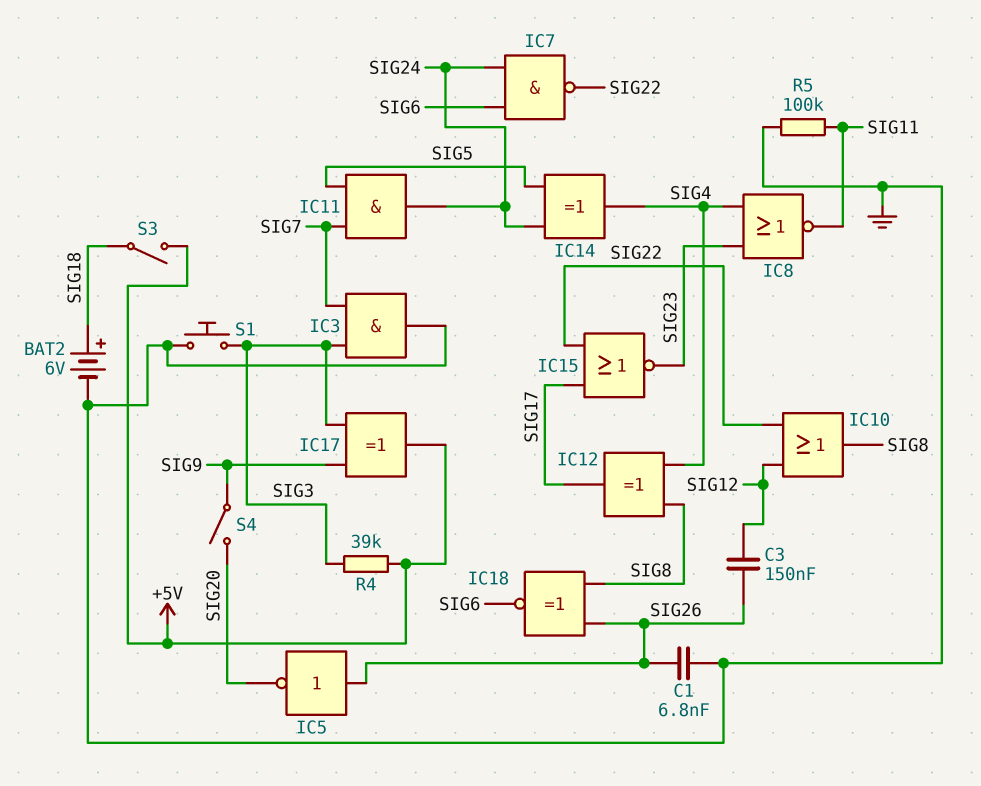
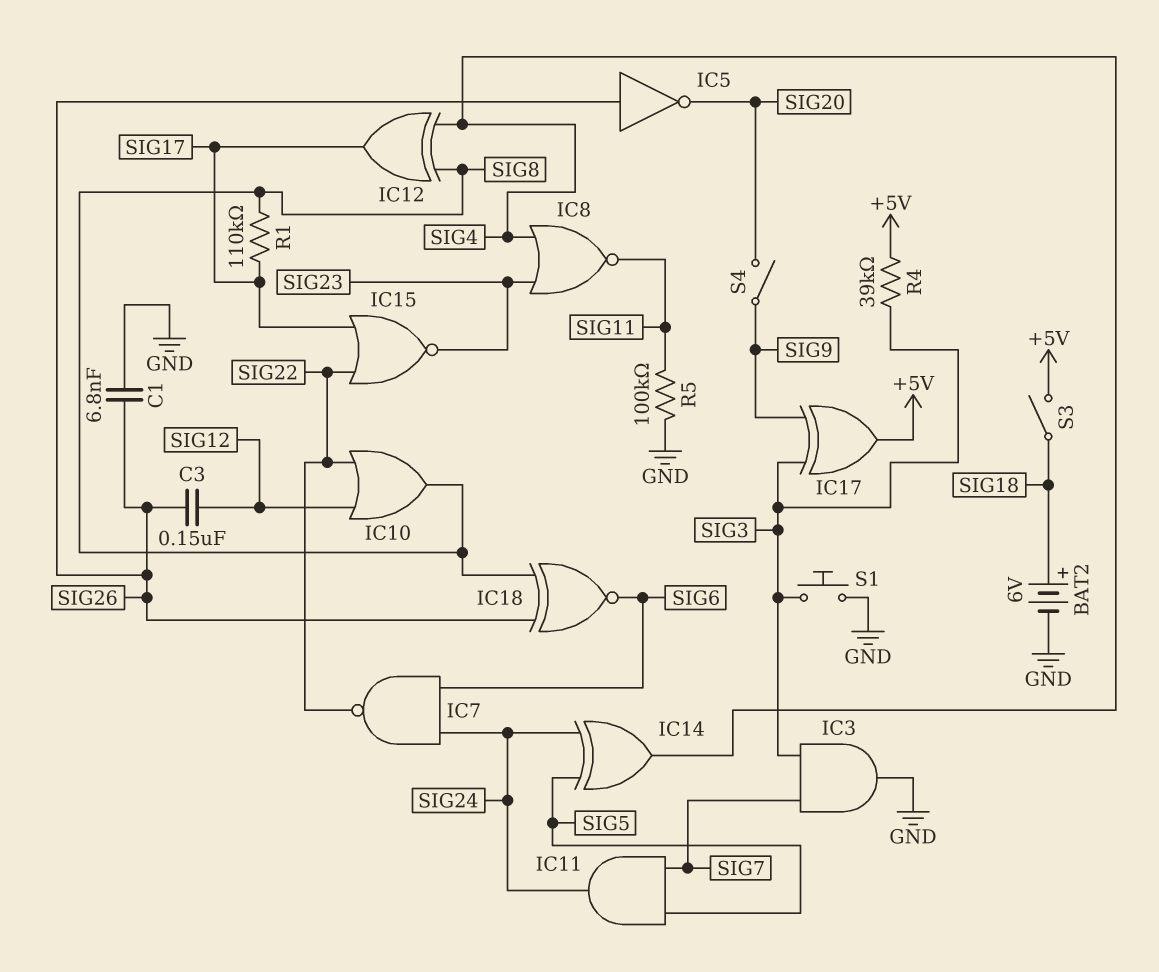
R1: none -> 110k (SIG8, SIG17)

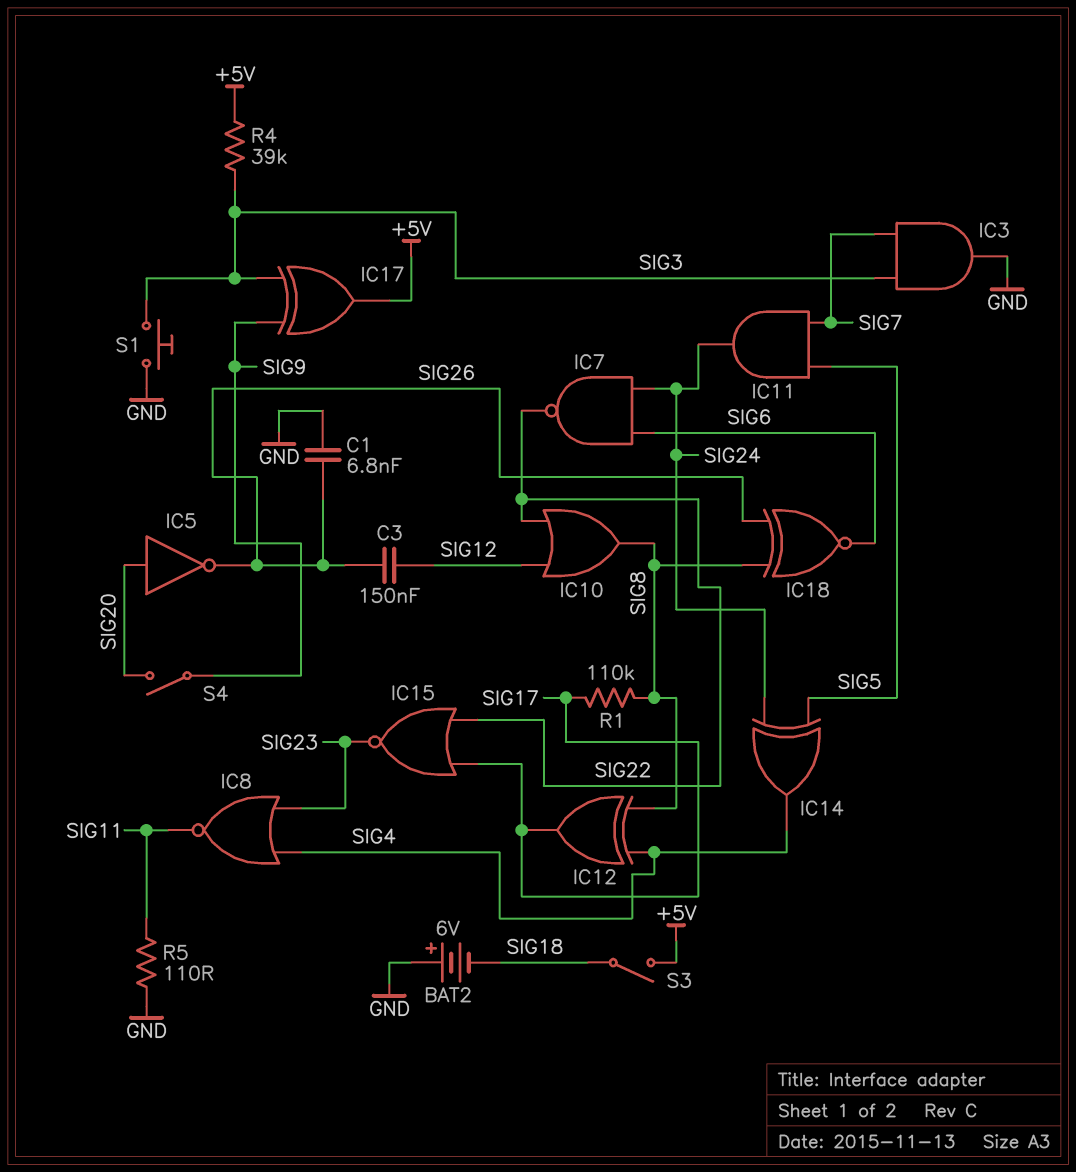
BAT2: 6V (plus SIG18, minus GND) -> 6V (plus GND, minus SIG18)
IC5: NOT (in SIG26, out SIG20) -> NOT (in SIG20, out SIG26)
R5: 100k (GND, SIG11) -> 110 (GND, SIG11)

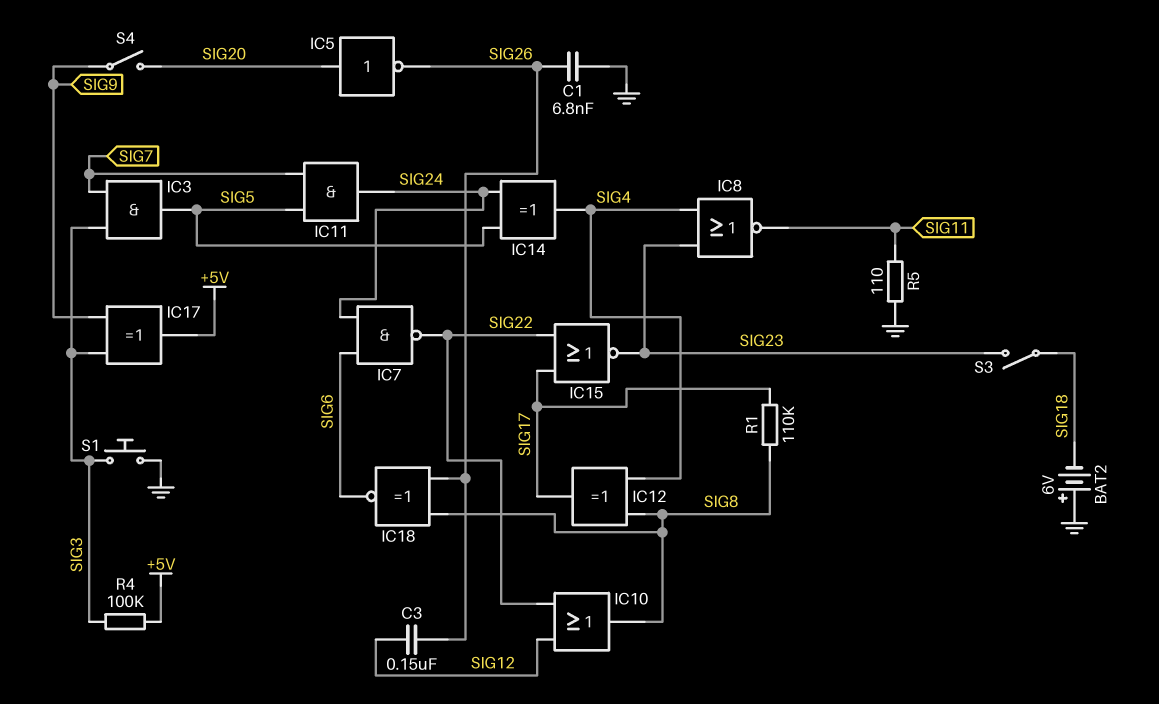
IC3: AND (in SIG3, in SIG7, out GND) -> AND (in SIG3, in SIG7, out SIG5)
R4: 39k (+5V, SIG3) -> 100k (+5V, SIG3)
S3: switch (+5V, SIG18) -> switch (SIG18, SIG23)

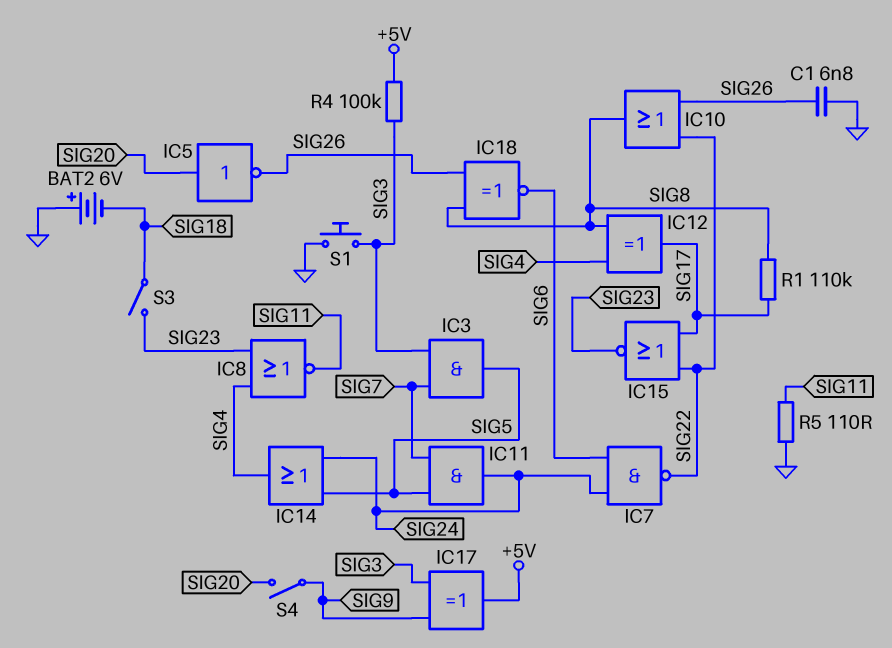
C3: 150nF (SIG12, SIG26) -> none
IC10: OR (in SIG12, in SIG22, out SIG8) -> OR (in SIG22, in SIG26, out SIG8)
IC14: XOR (in SIG5, in SIG24, out SIG4) -> OR (in SIG5, in SIG24, out SIG4)

